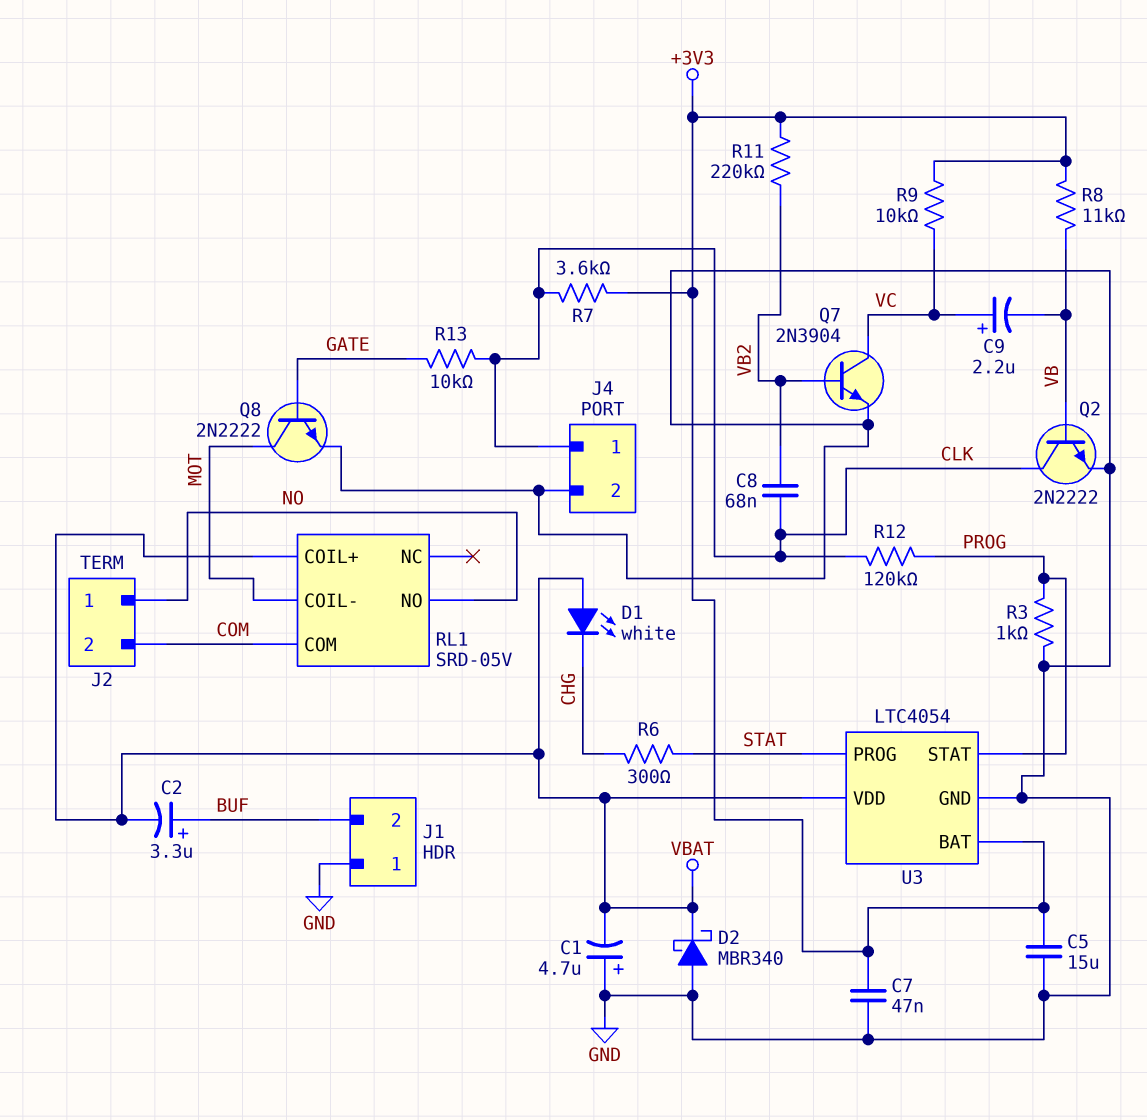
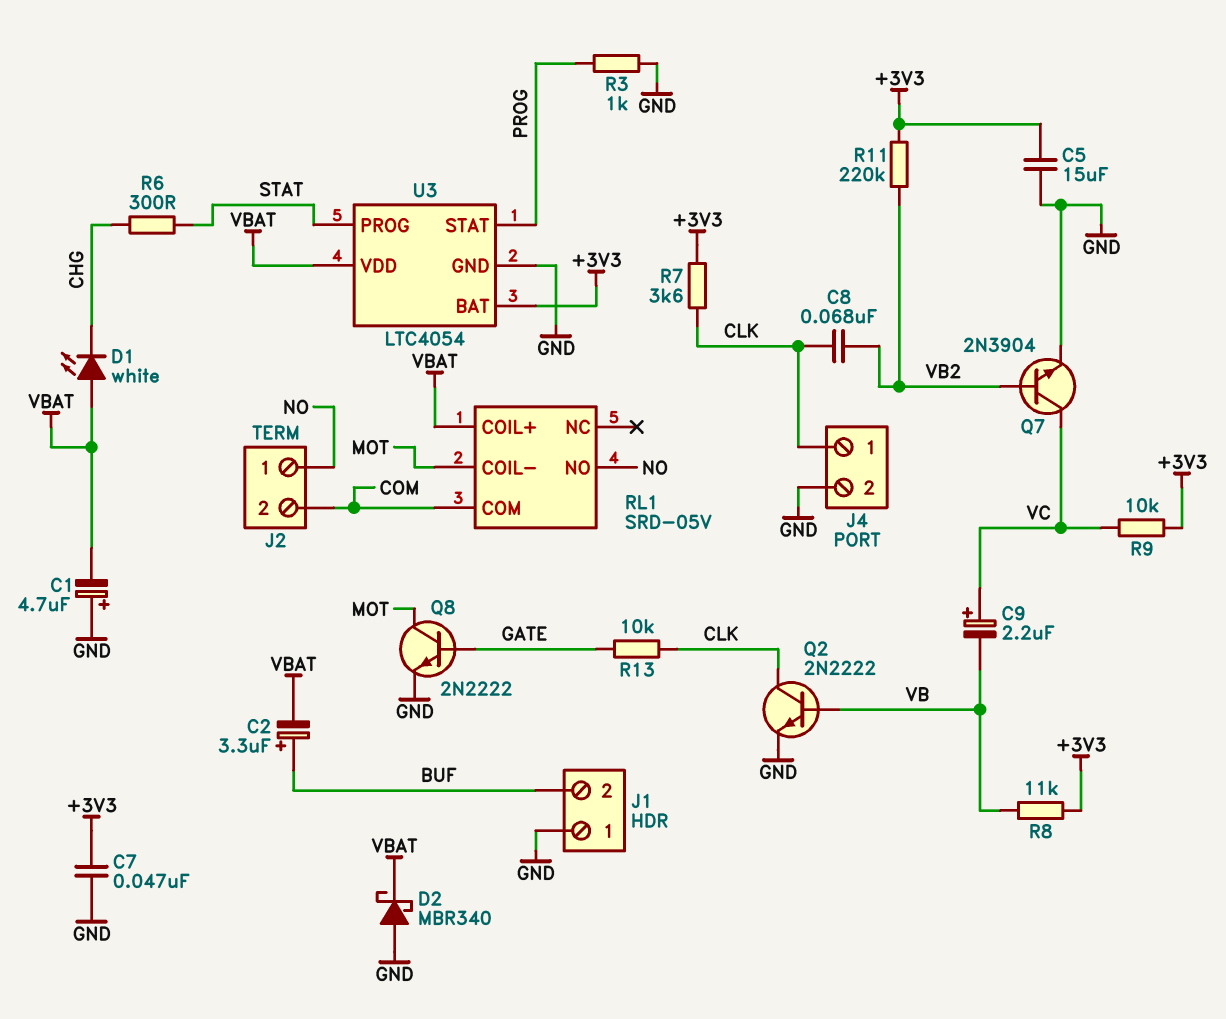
R12: 120k (CLK, PROG) -> none

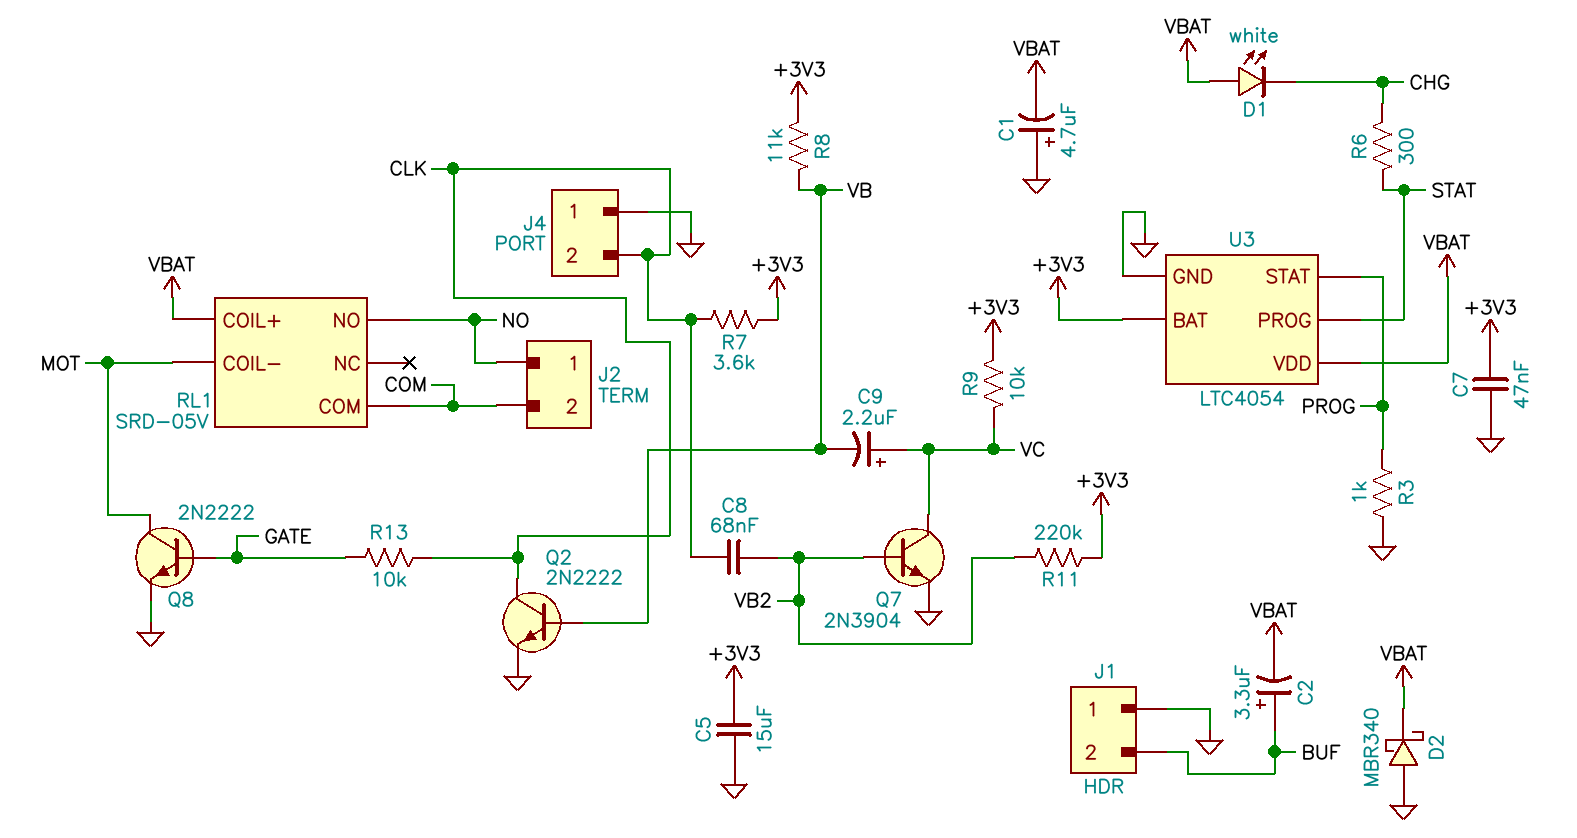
J4 pin 1: CLK -> GND
J4 pin 2: GND -> CLK

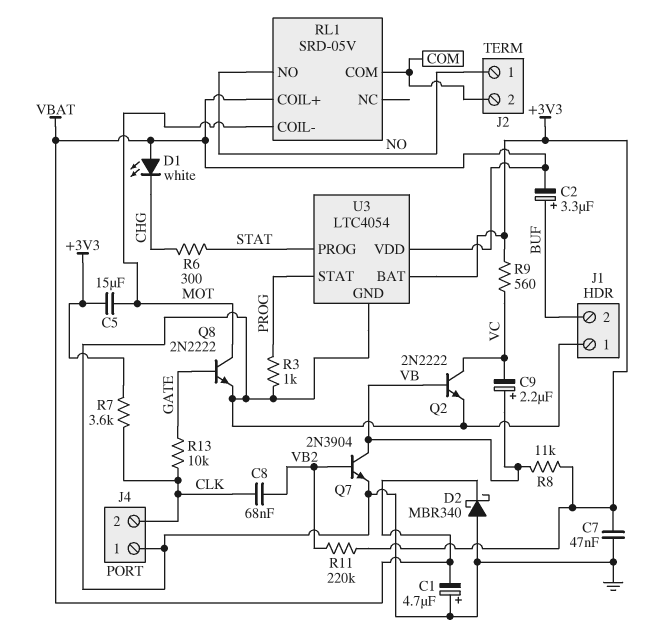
C5: 15uF (+3V3, GND) -> 15uF (+3V3, MOT)
C9: 2.2uF (plus VC, minus VB) -> 2.2uF (plus VB, minus VC)
Q2: NPN 2N2222 (B VB, C CLK, E GND) -> NPN 2N2222 (B VB, C VC, E GND)
Q7: NPN 2N3904 (B VB2, C VC, E GND) -> NPN 2N3904 (B VB2, C VB, E GND)
R9: 10k (+3V3, VC) -> 560 (+3V3, VC)

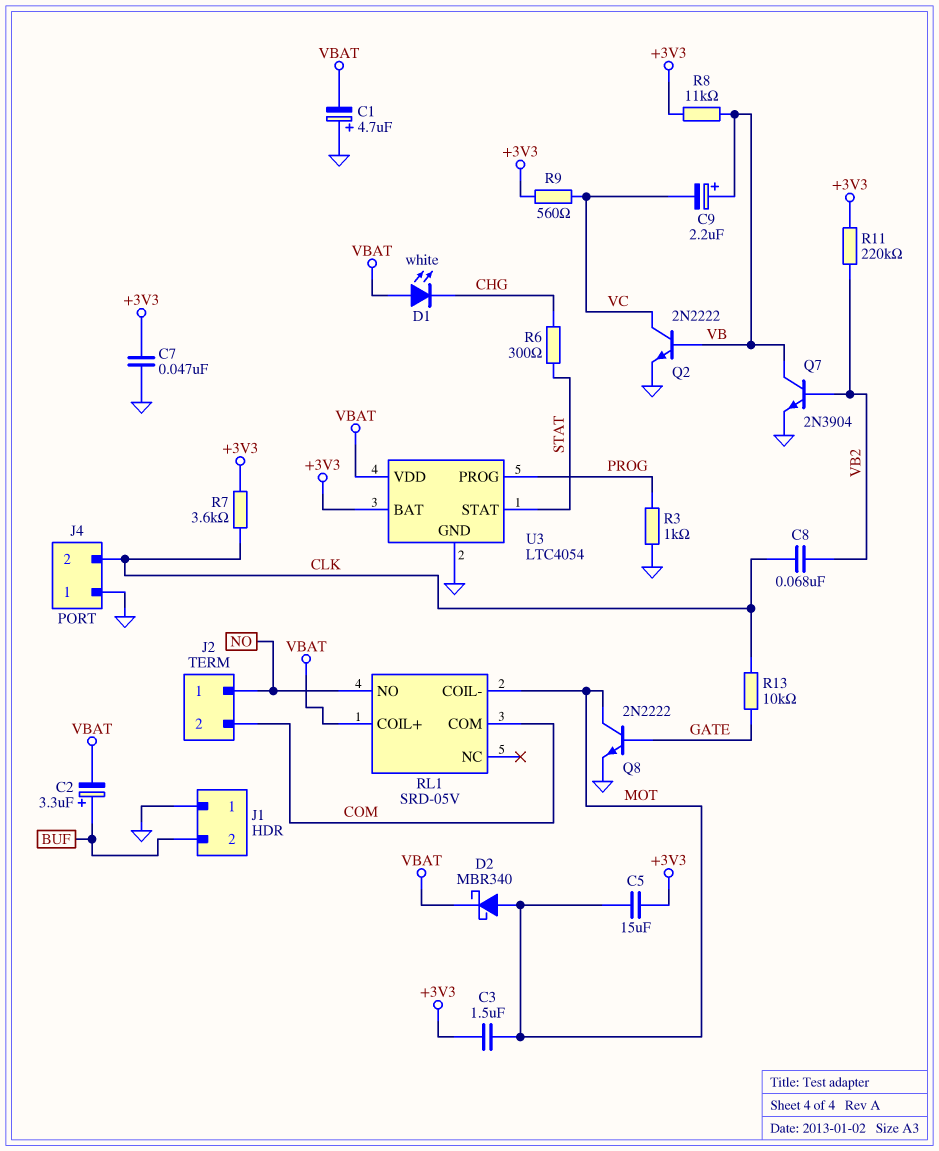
C3: none -> 1.5uF (+3V3, MOT)
D2: schottky MBR340 (A GND, K VBAT) -> schottky MBR340 (A MOT, K VBAT)
U3 pin PROG: STAT -> PROG
U3 pin STAT: PROG -> STAT

